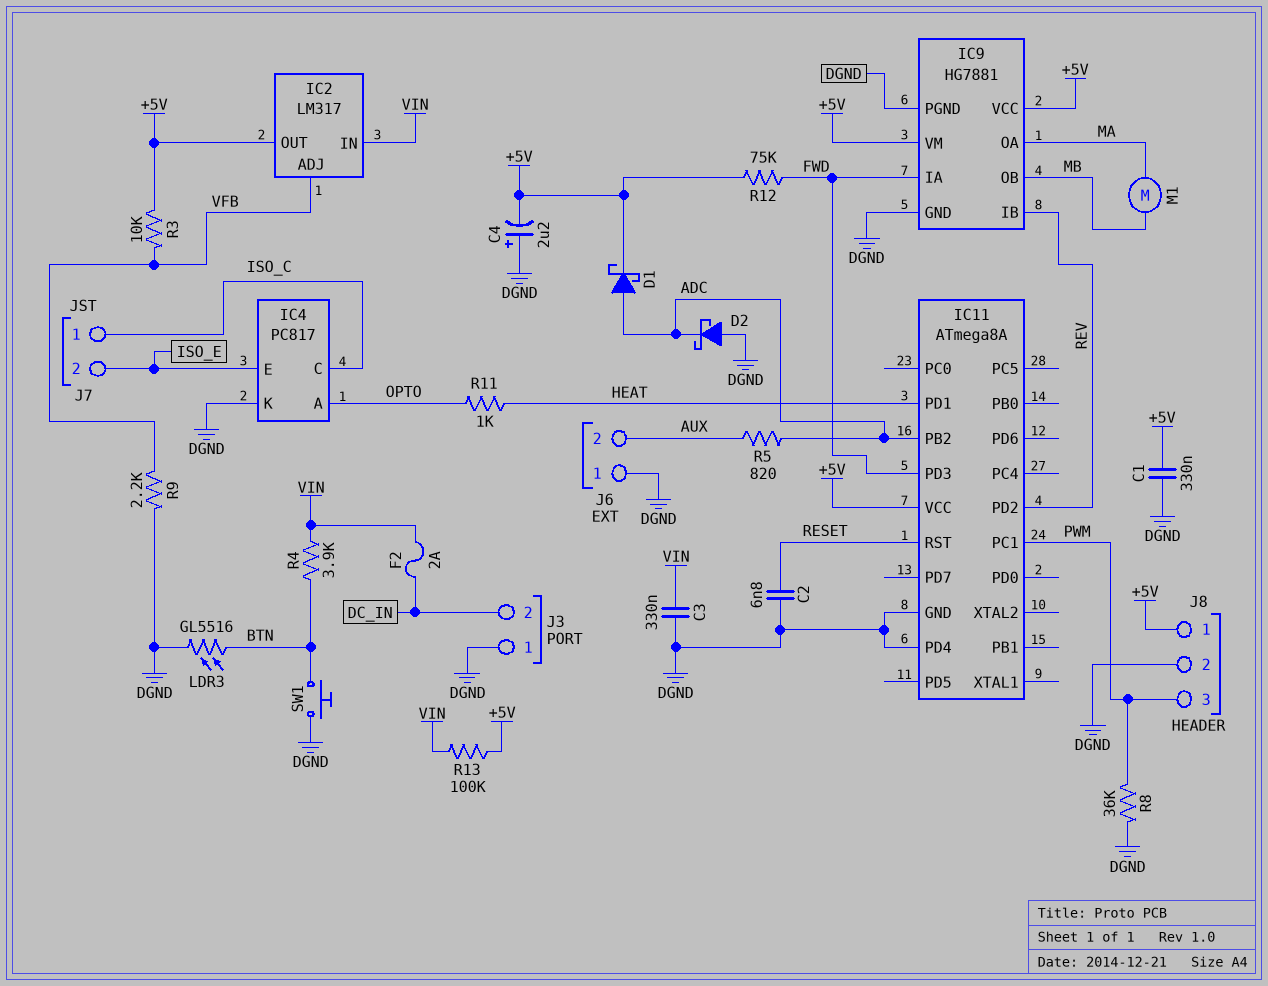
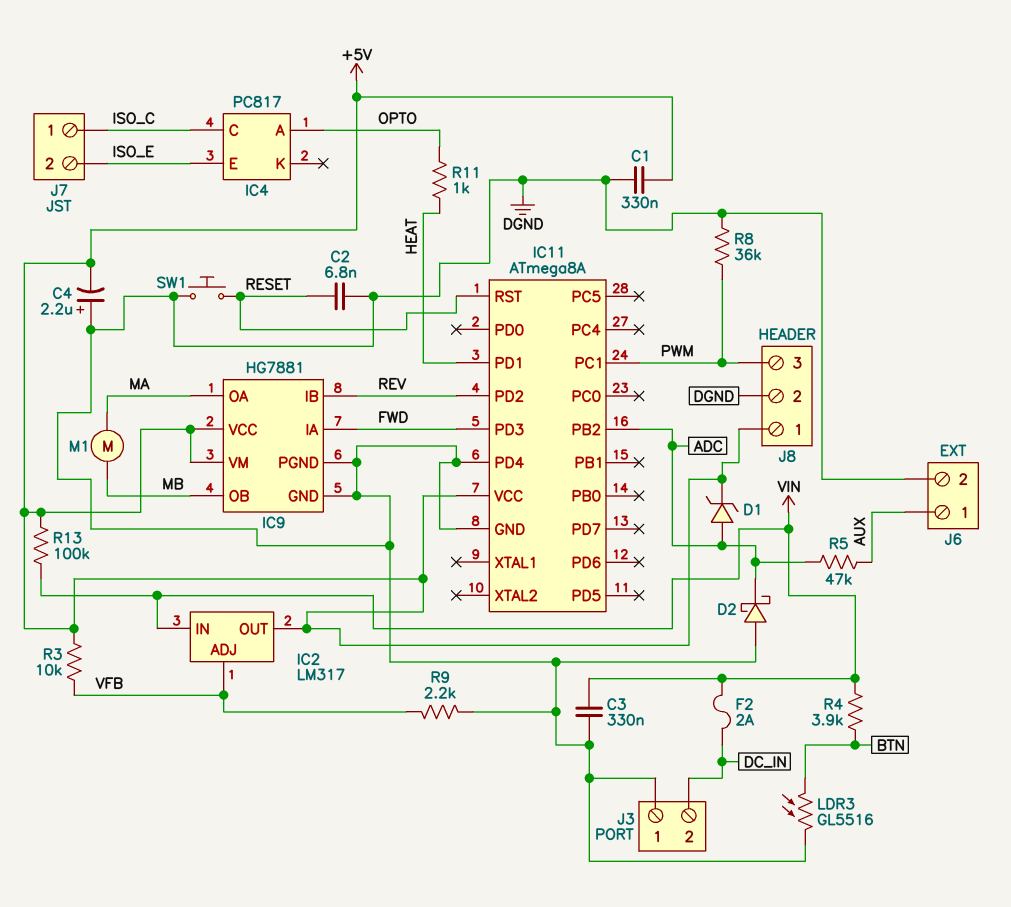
D1: schottky (A ADC, K +5V) -> zener (A ADC, K +5V)
IC4 pin K: DGND -> none
J6 pin 1: DGND -> AUX
J6 pin 2: AUX -> DGND
R5: 820 (ADC, AUX) -> 47k (ADC, AUX)
R12: 75k (+5V, FWD) -> none
SW1: button (BTN, DGND) -> button (DGND, RESET)

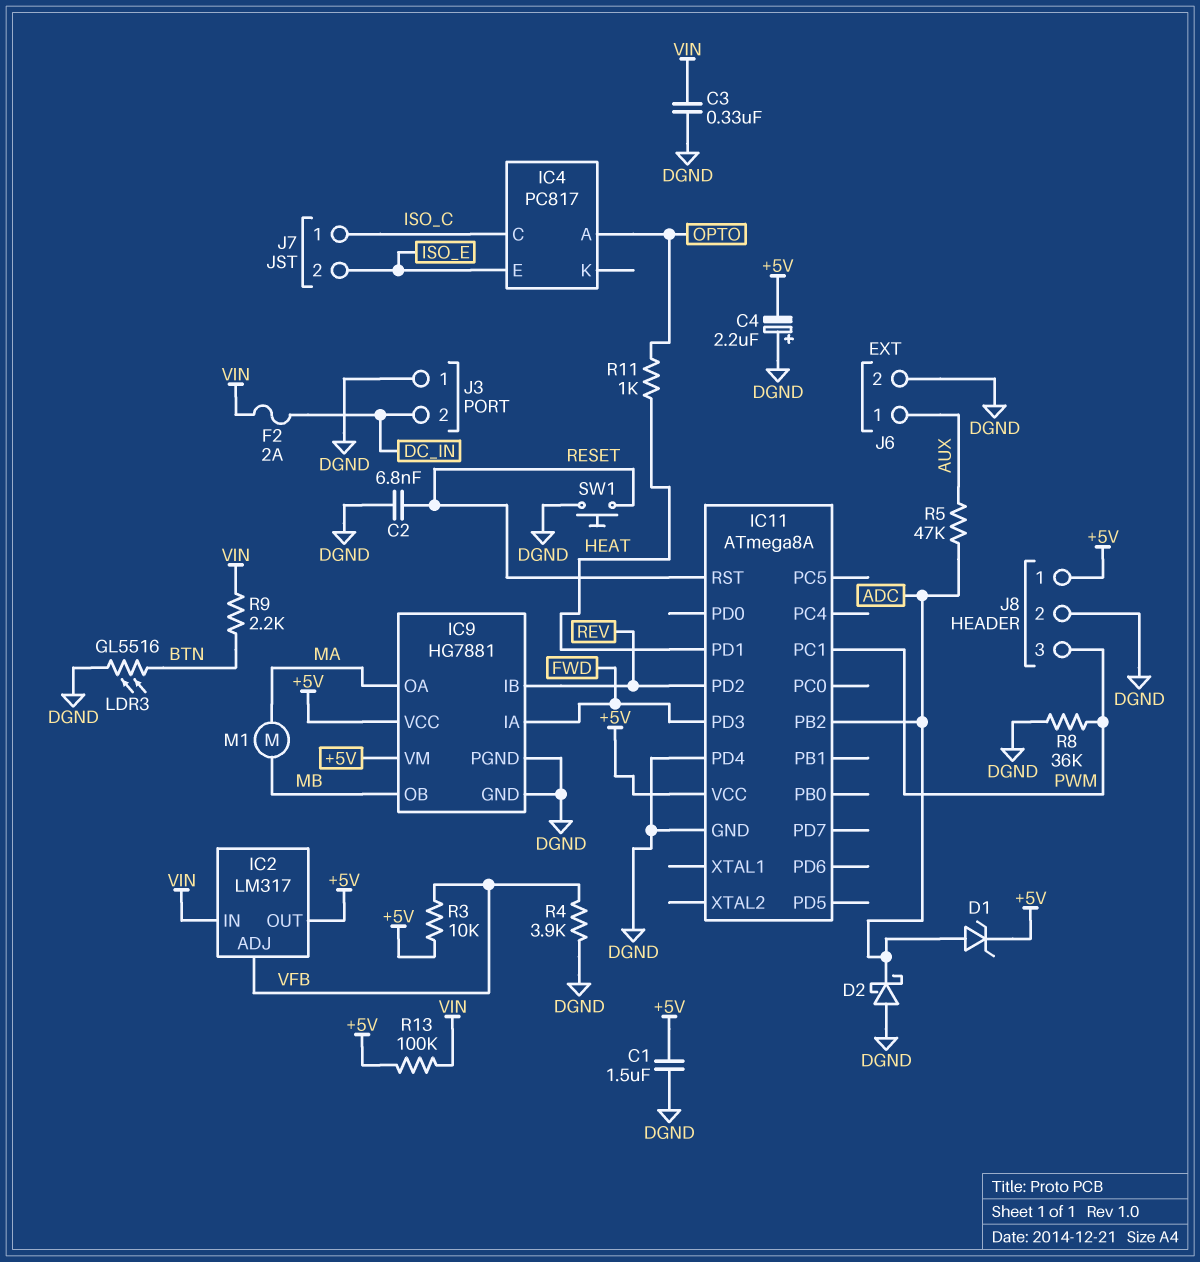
C1: 330nF (+5V, DGND) -> 1.5uF (+5V, DGND)
R4: 3.9k (BTN, VIN) -> 3.9k (DGND, VFB)
R9: 2.2k (DGND, VFB) -> 2.2k (BTN, VIN)

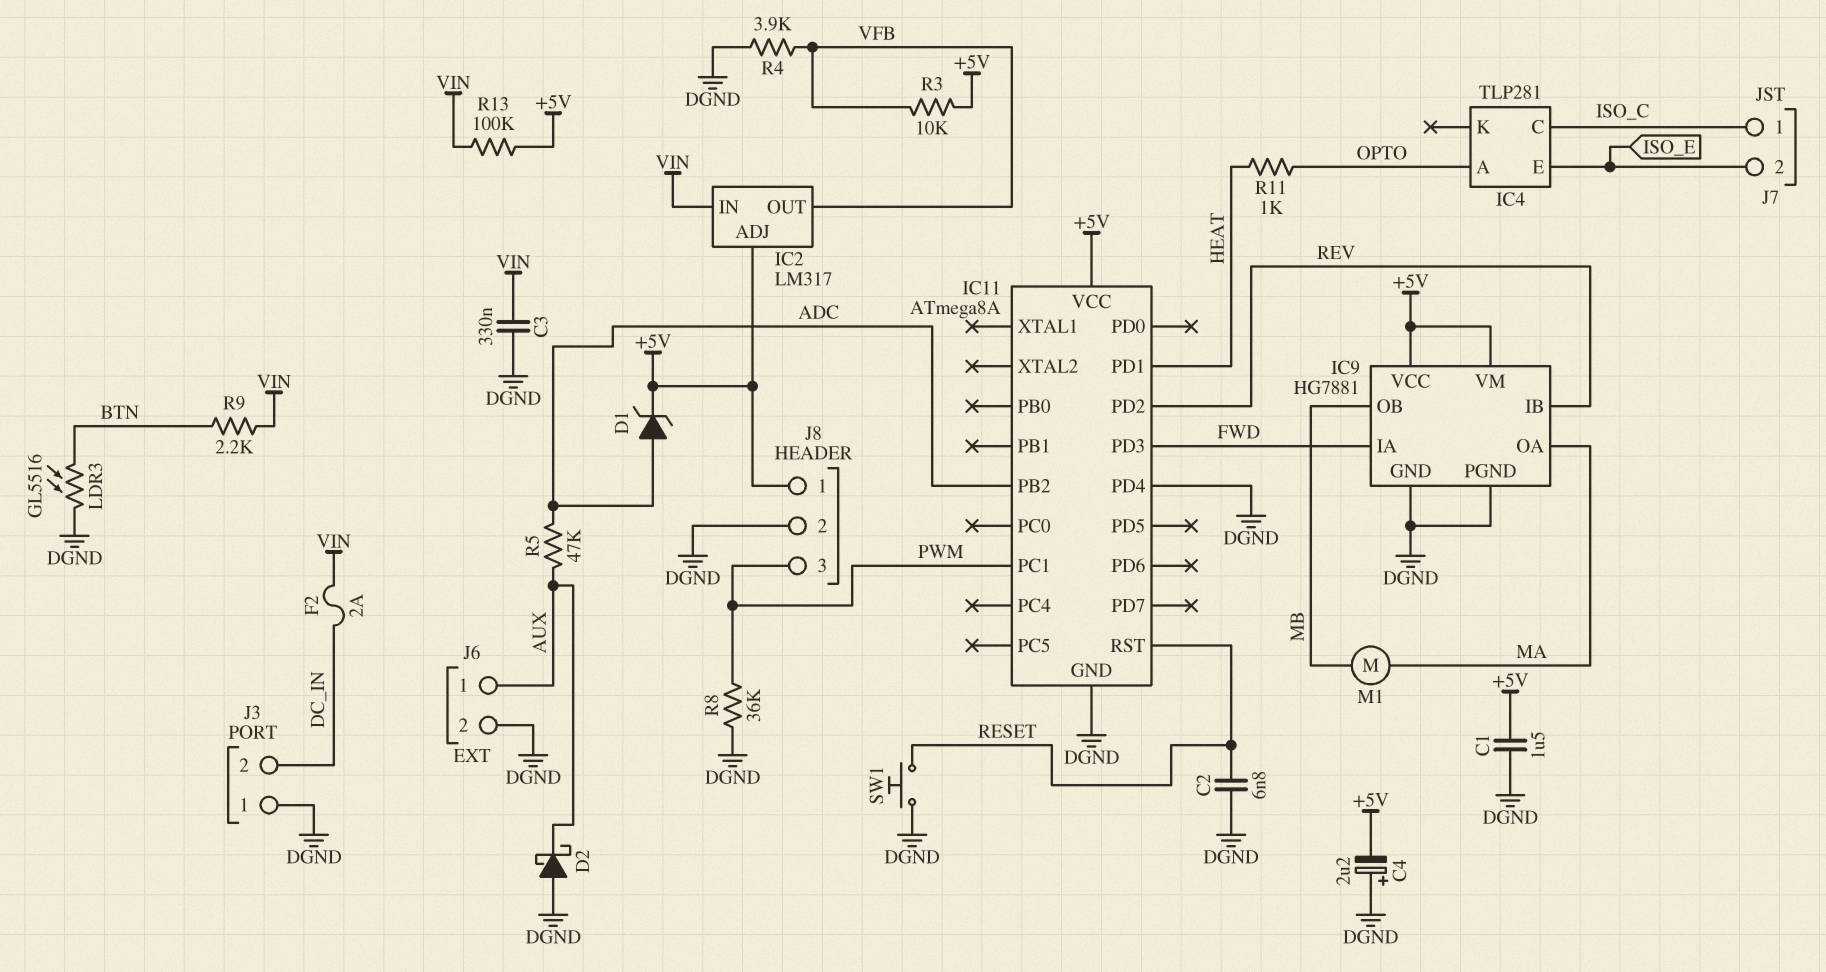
D2: schottky (A DGND, K ADC) -> schottky (A DGND, K AUX)
IC2 pin ADJ: VFB -> +5V
IC2 pin OUT: +5V -> VFB
IC4: PC817 -> TLP281

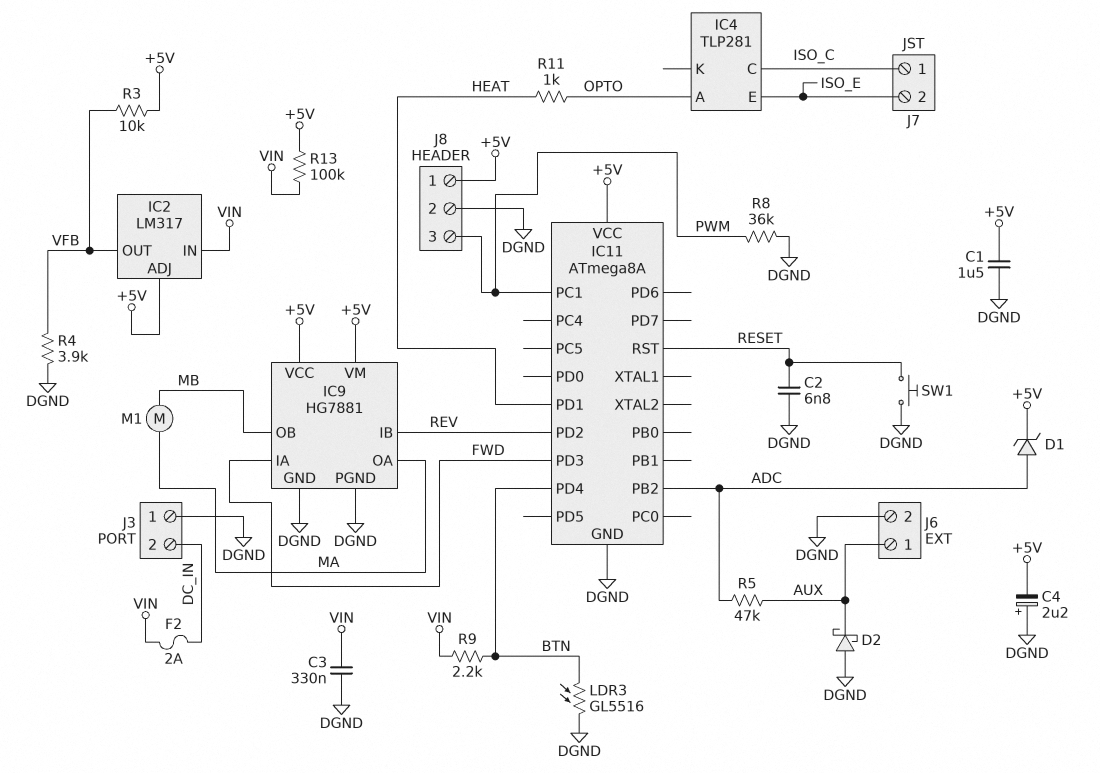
IC11 pin PD4: DGND -> BTN

